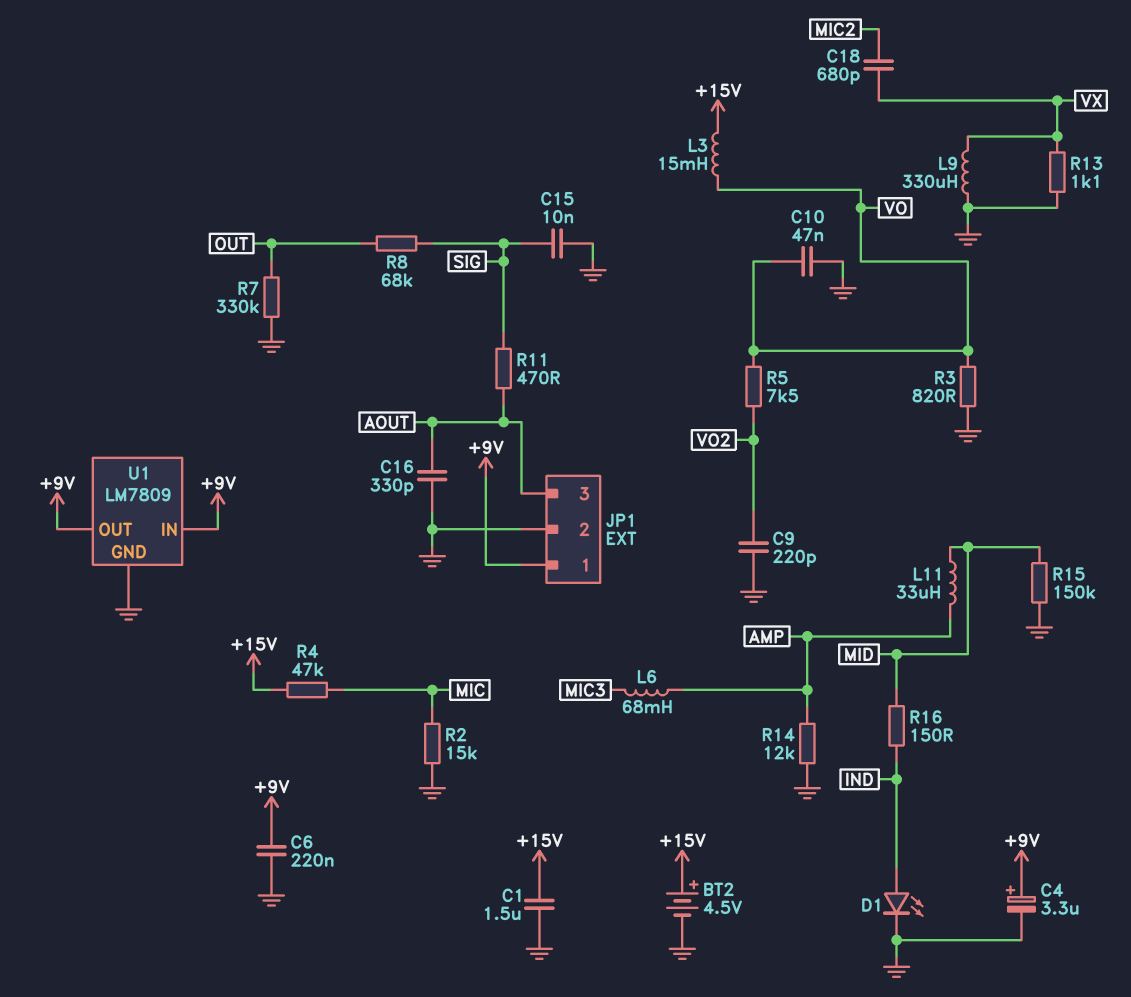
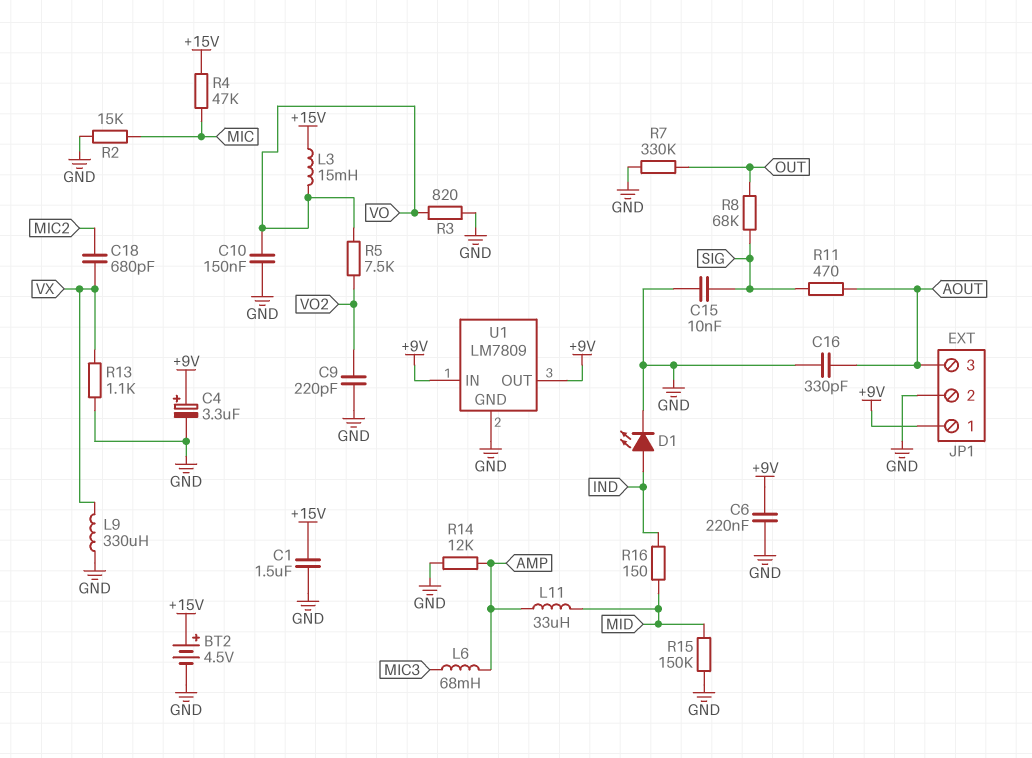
C10: 47nF (GND, VO) -> 150nF (GND, VO)

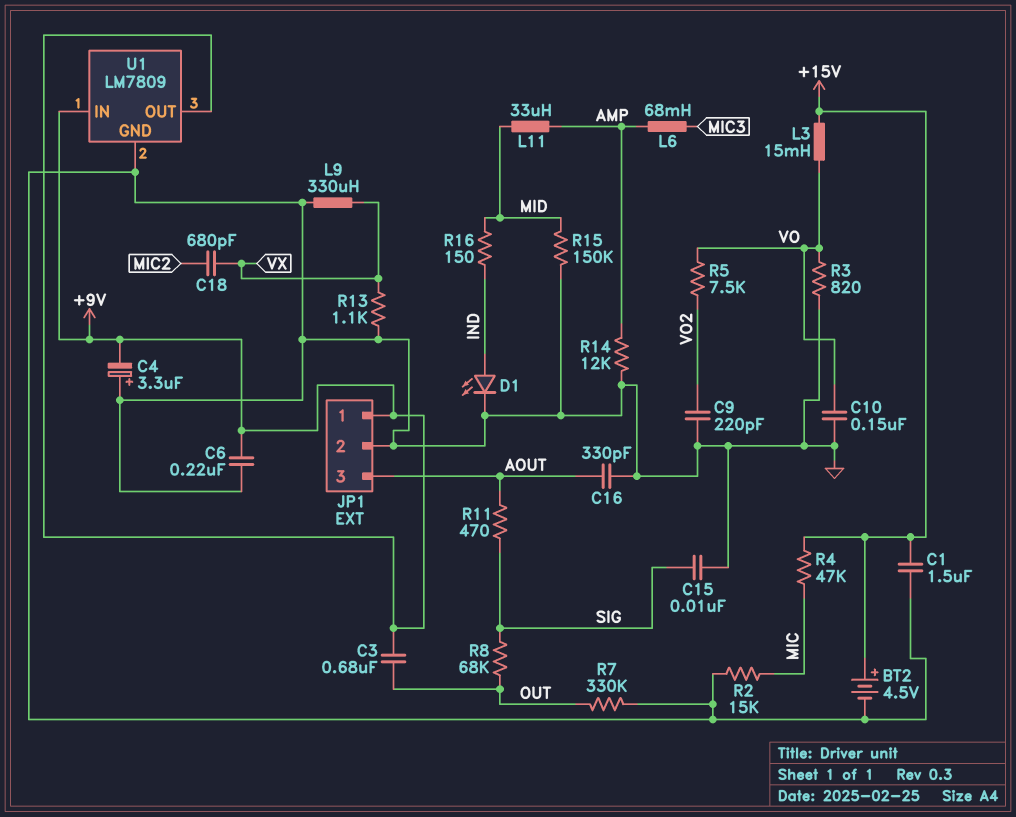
C3: none -> 680nF (+9V, OUT)
C4: 3.3uF (plus +9V, minus GND) -> 3.3uF (plus GND, minus +9V)

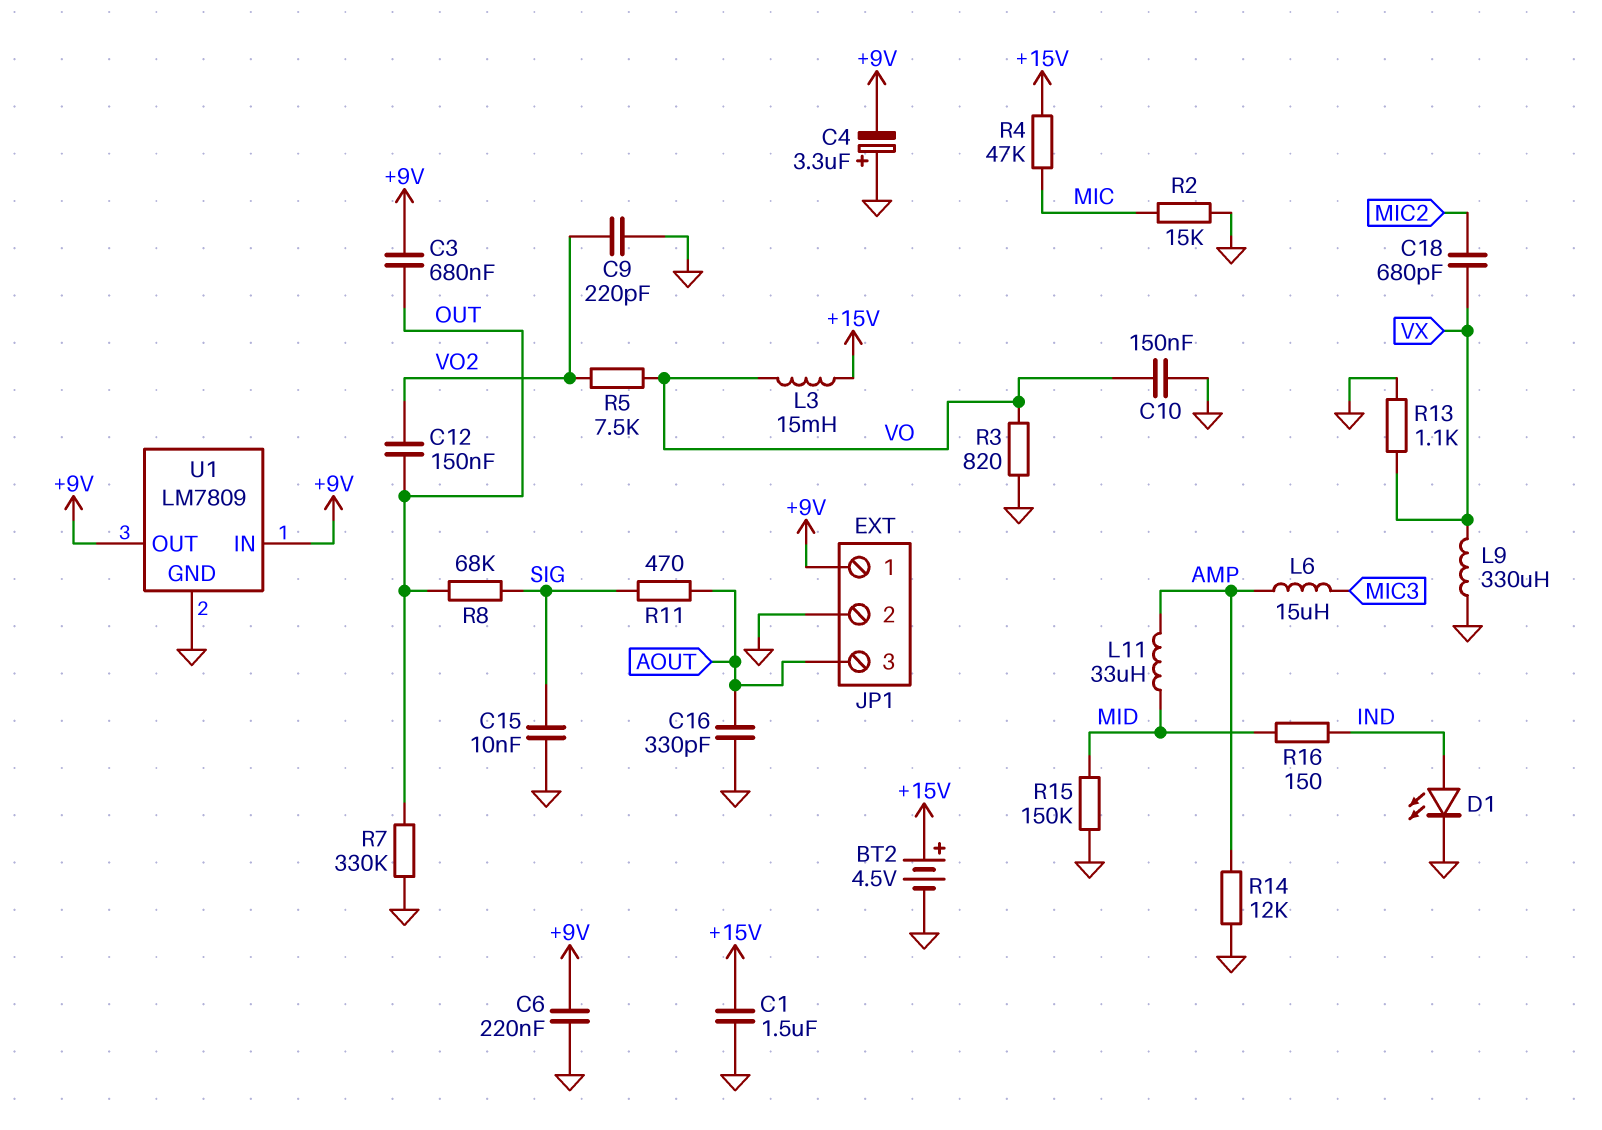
C12: none -> 150nF (OUT, VO2)
L6: 68mH (AMP, MIC3) -> 15uH (AMP, MIC3)

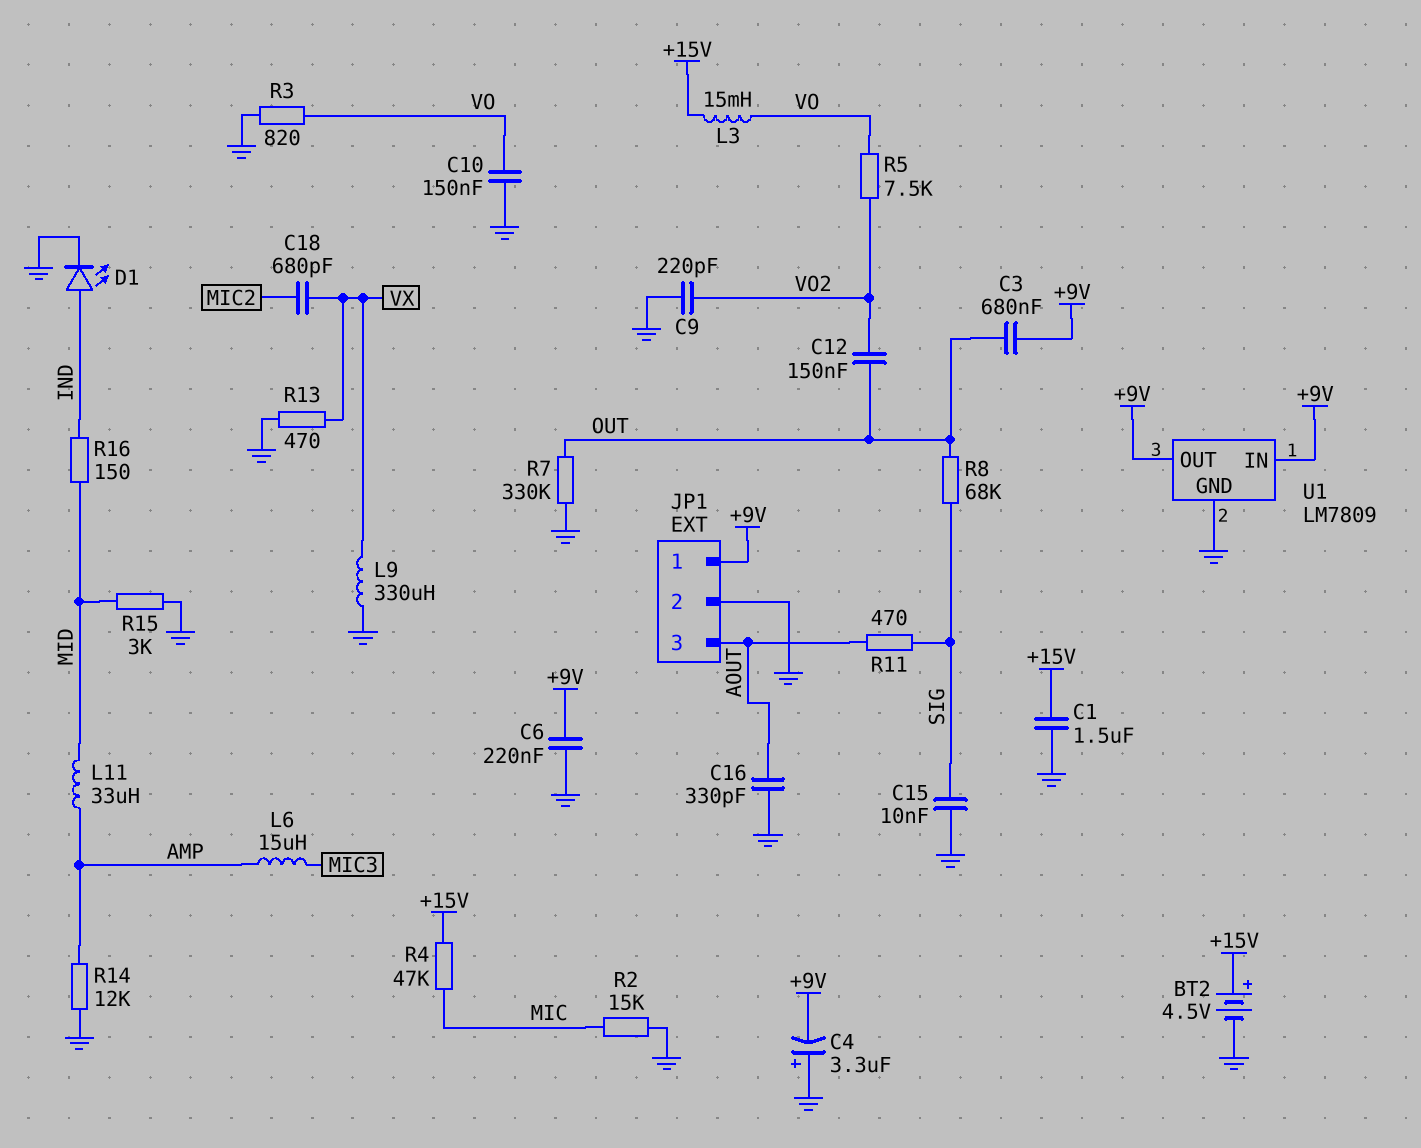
R13: 1.1k (GND, VX) -> 470 (GND, VX)
R15: 150k (GND, MID) -> 3k (GND, MID)

